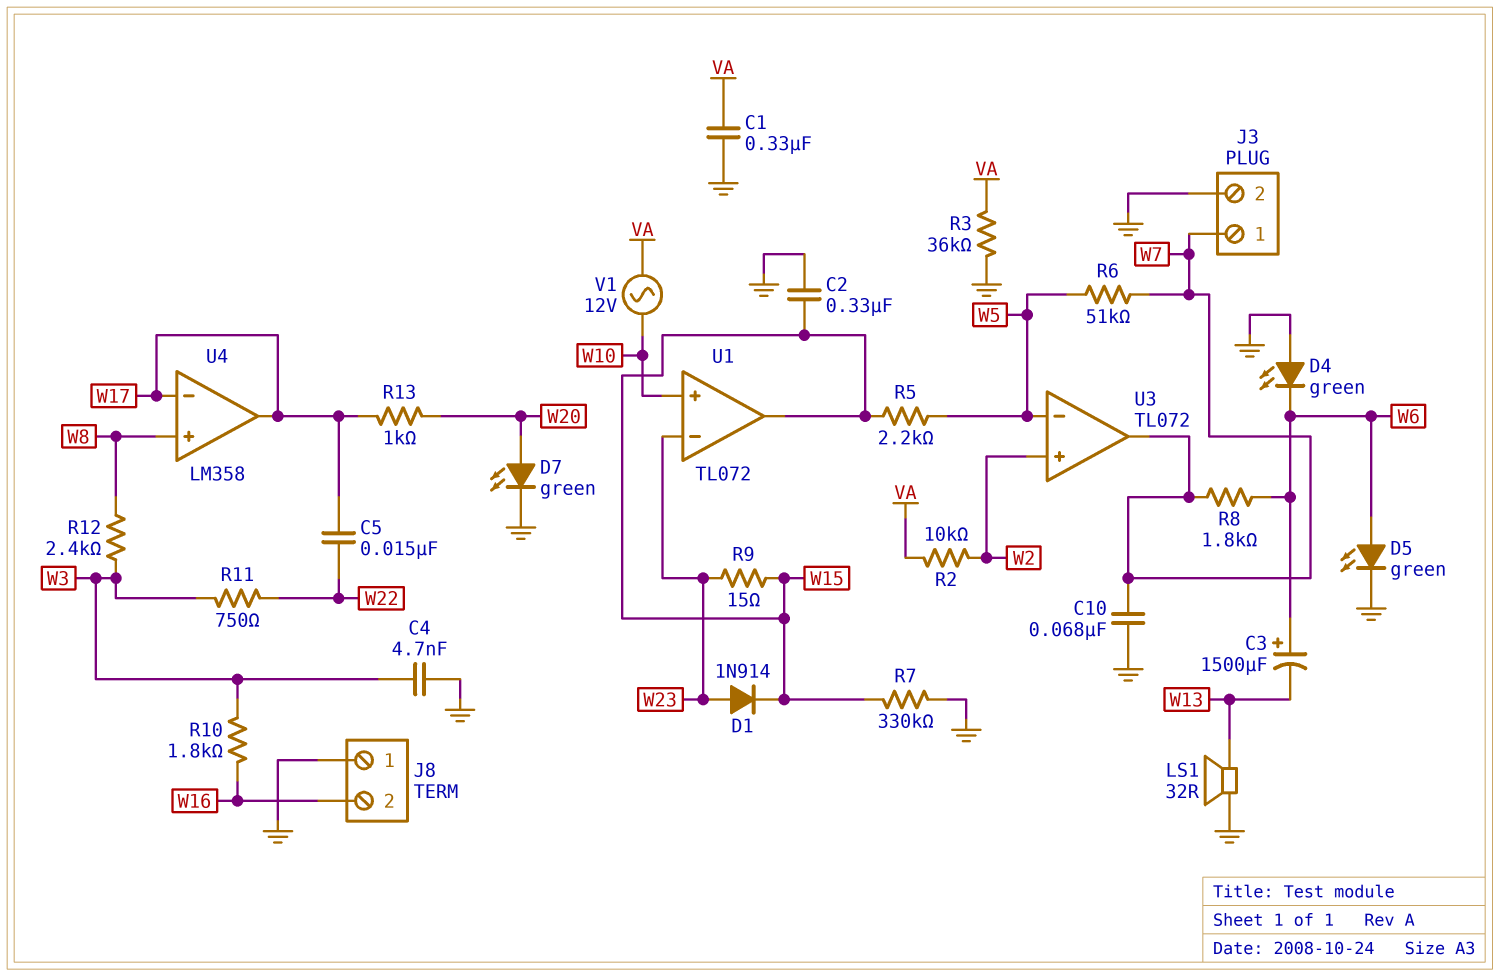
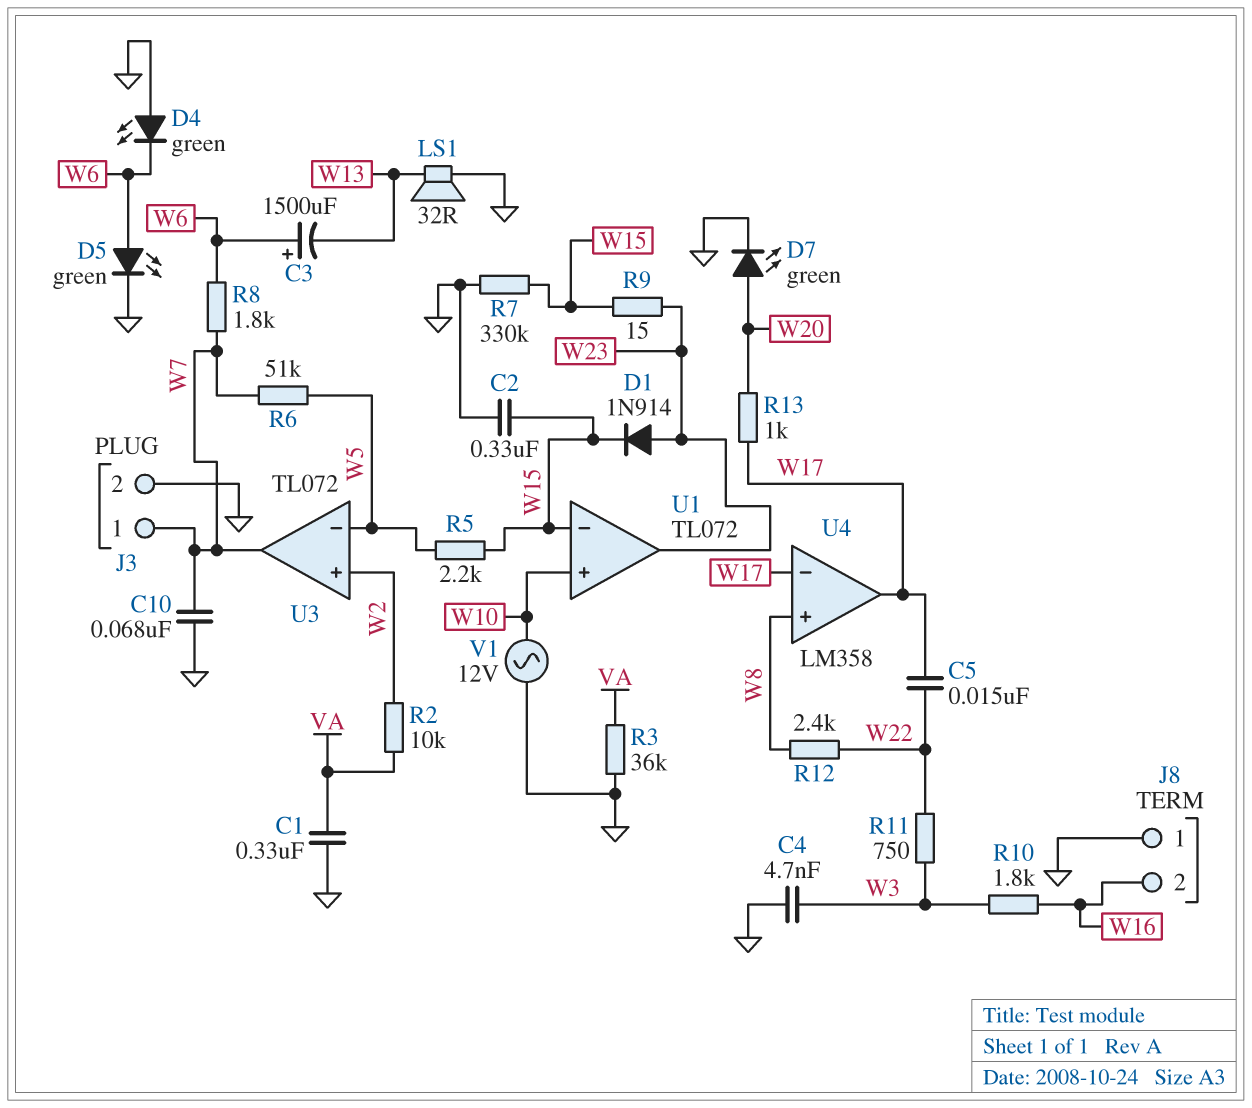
R12: 2.4k (W3, W8) -> 2.4k (W8, W22)
U1 pin in-: W23 -> W15
U1 pin out: W15 -> W23
V1: AC 12V (VA, W10) -> AC 12V (GND, W10)

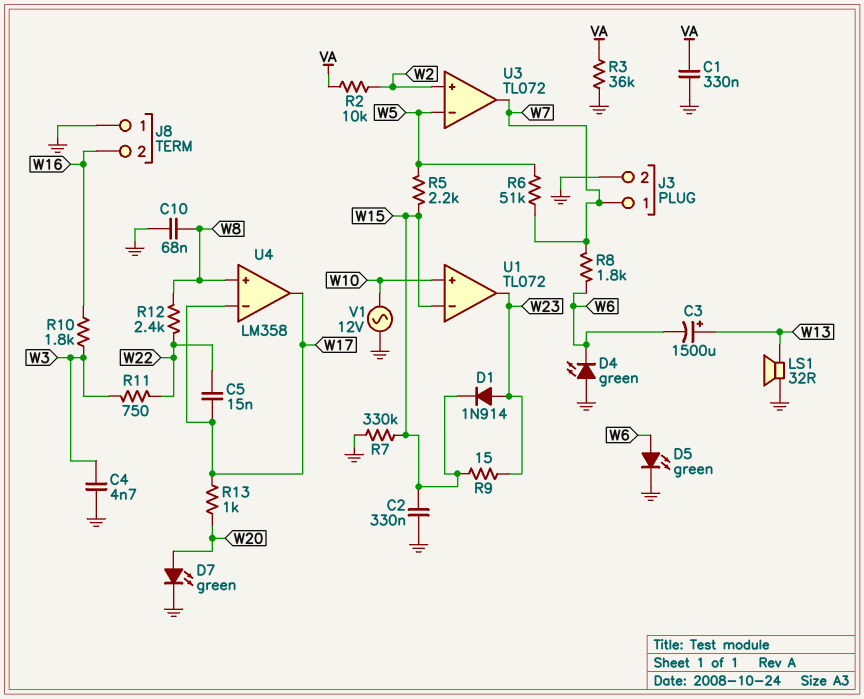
C3: 1500uF (plus W6, minus W13) -> 1500uF (plus W13, minus W6)
C10: 68nF (GND, W7) -> 68nF (GND, W8)

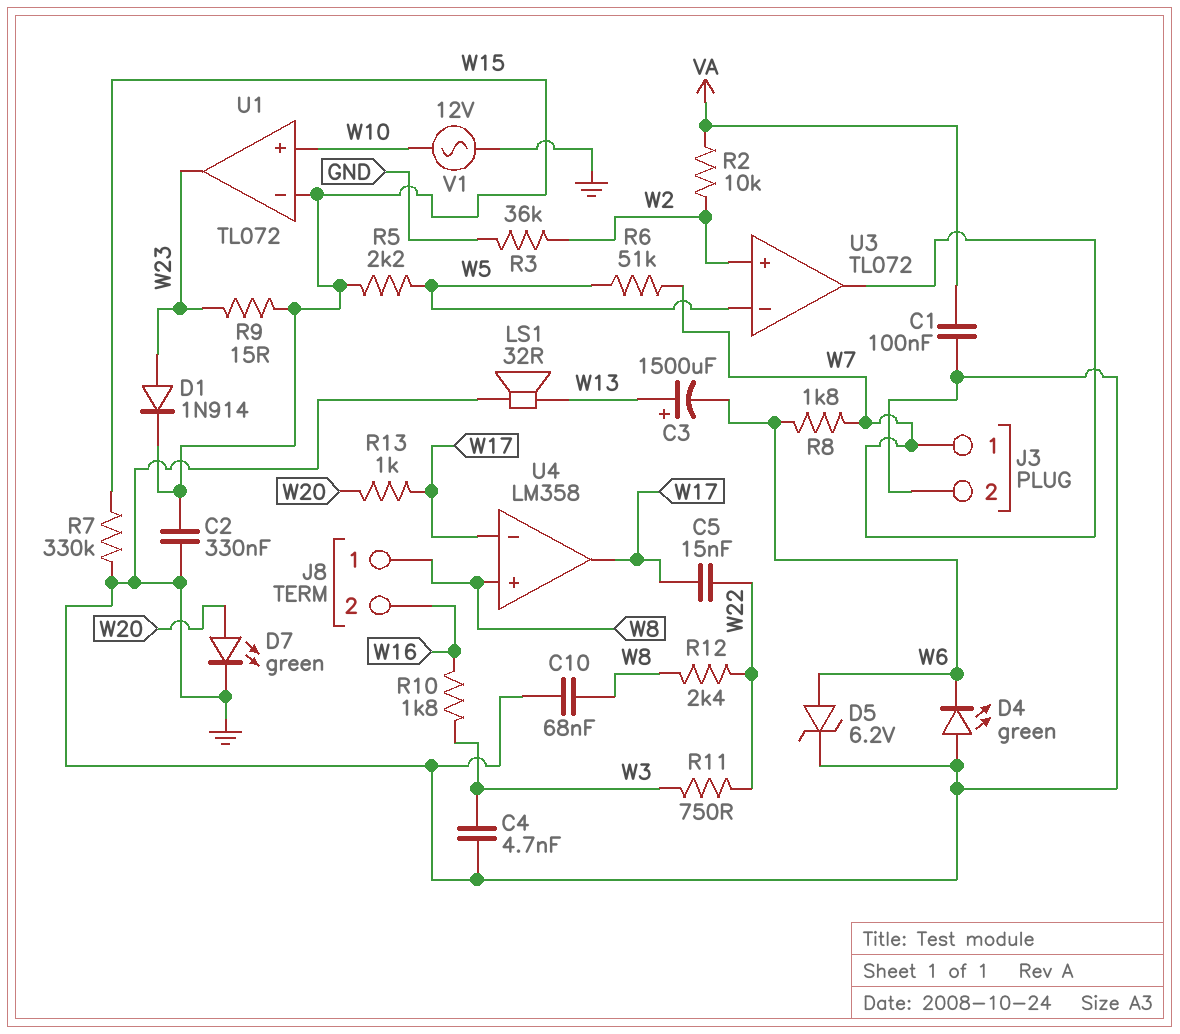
C1: 330nF (GND, VA) -> 100nF (GND, VA)
D5: LED green (A W6, K GND) -> zener 6.2V (A W6, K GND)
J8 pin 1: GND -> W8
R3: 36k (GND, VA) -> 36k (GND, W2)

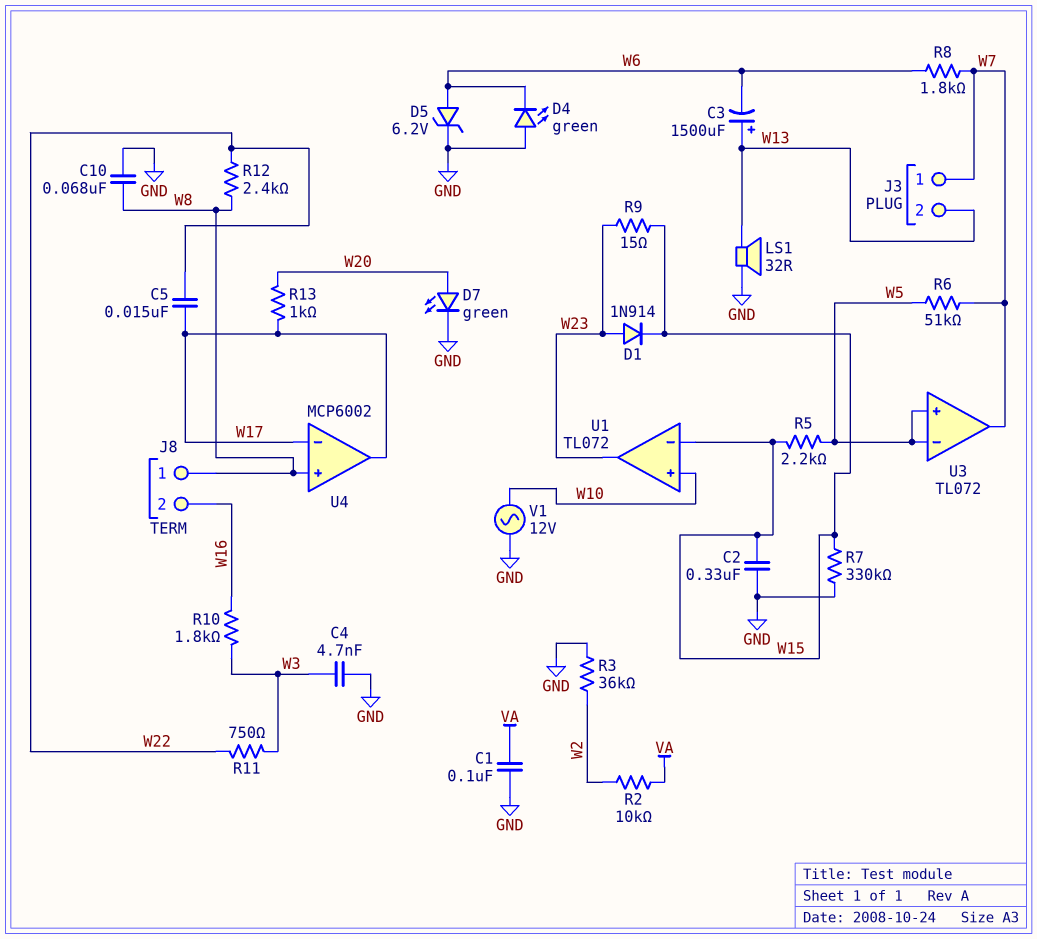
J3 pin 2: GND -> W13
U3 pin in+: W2 -> W5
U4: LM358 -> MCP6002

